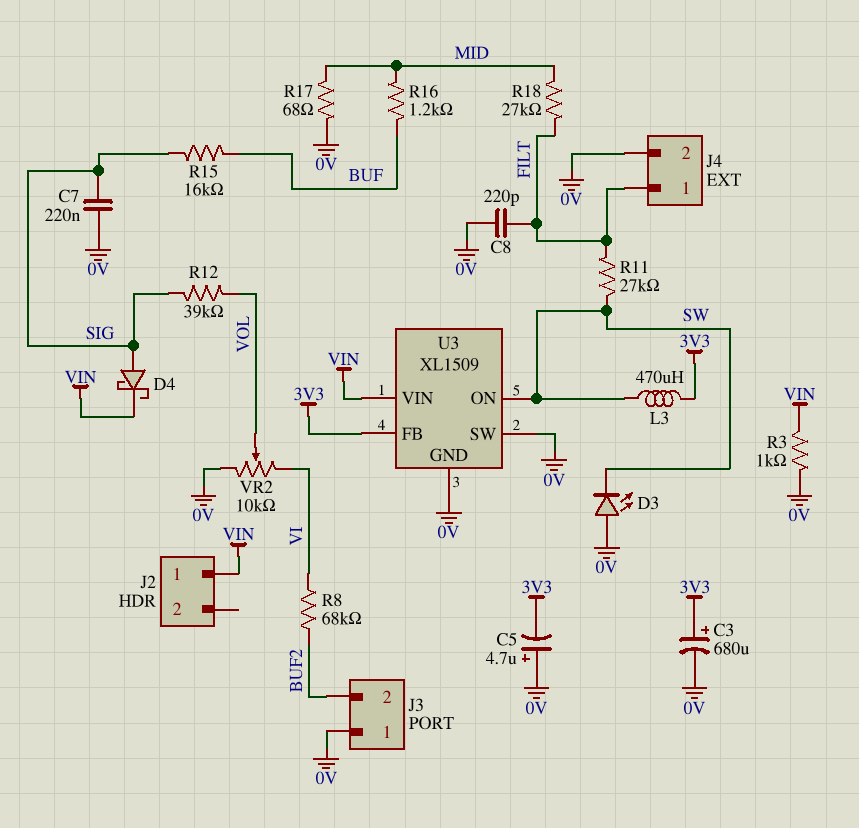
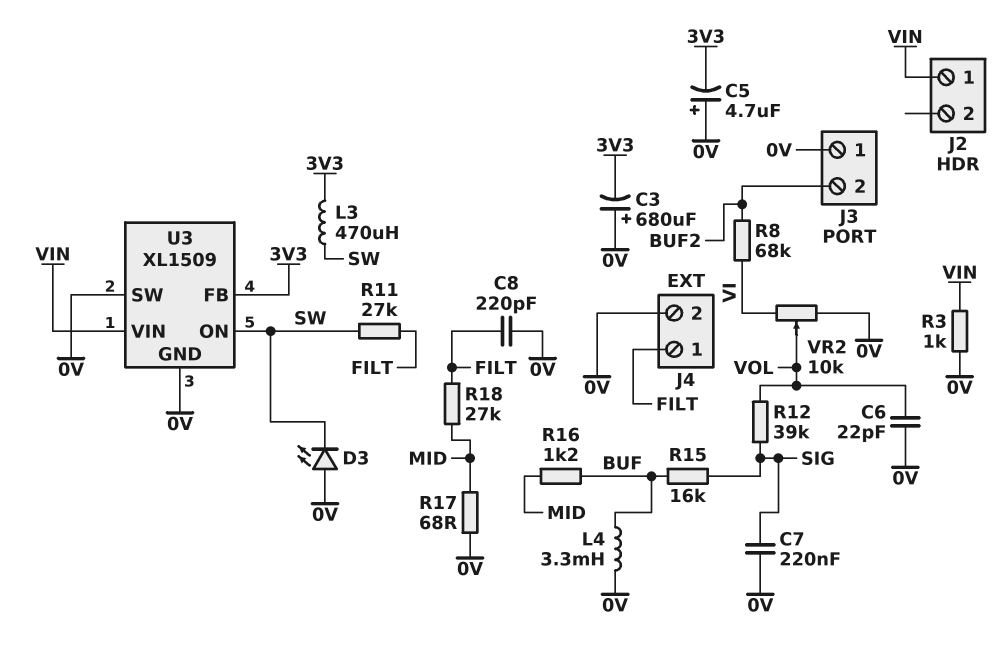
C3: 680uF (plus 3V3, minus 0V) -> 680uF (plus 0V, minus 3V3)
C6: none -> 22pF (0V, VOL)
D4: schottky (A SIG, K VIN) -> none
L4: none -> 3.3mH (0V, BUF)

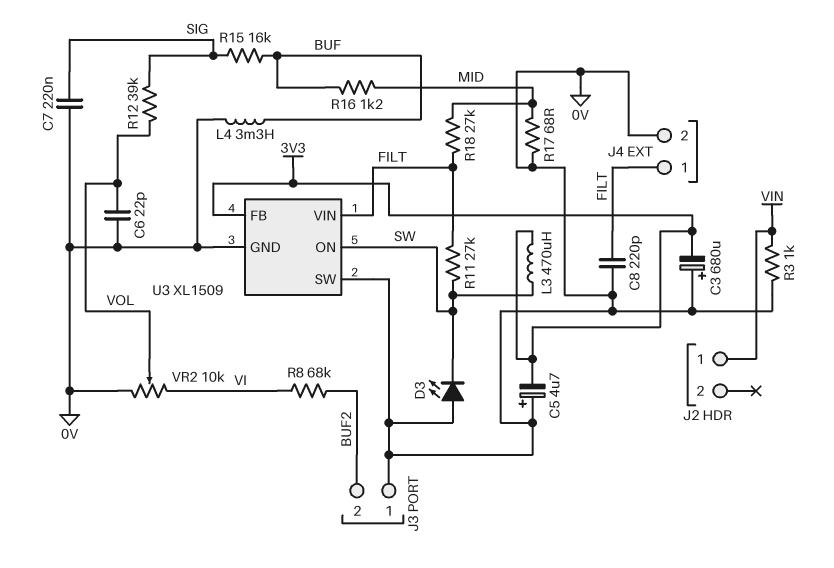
U3 pin VIN: VIN -> FILT

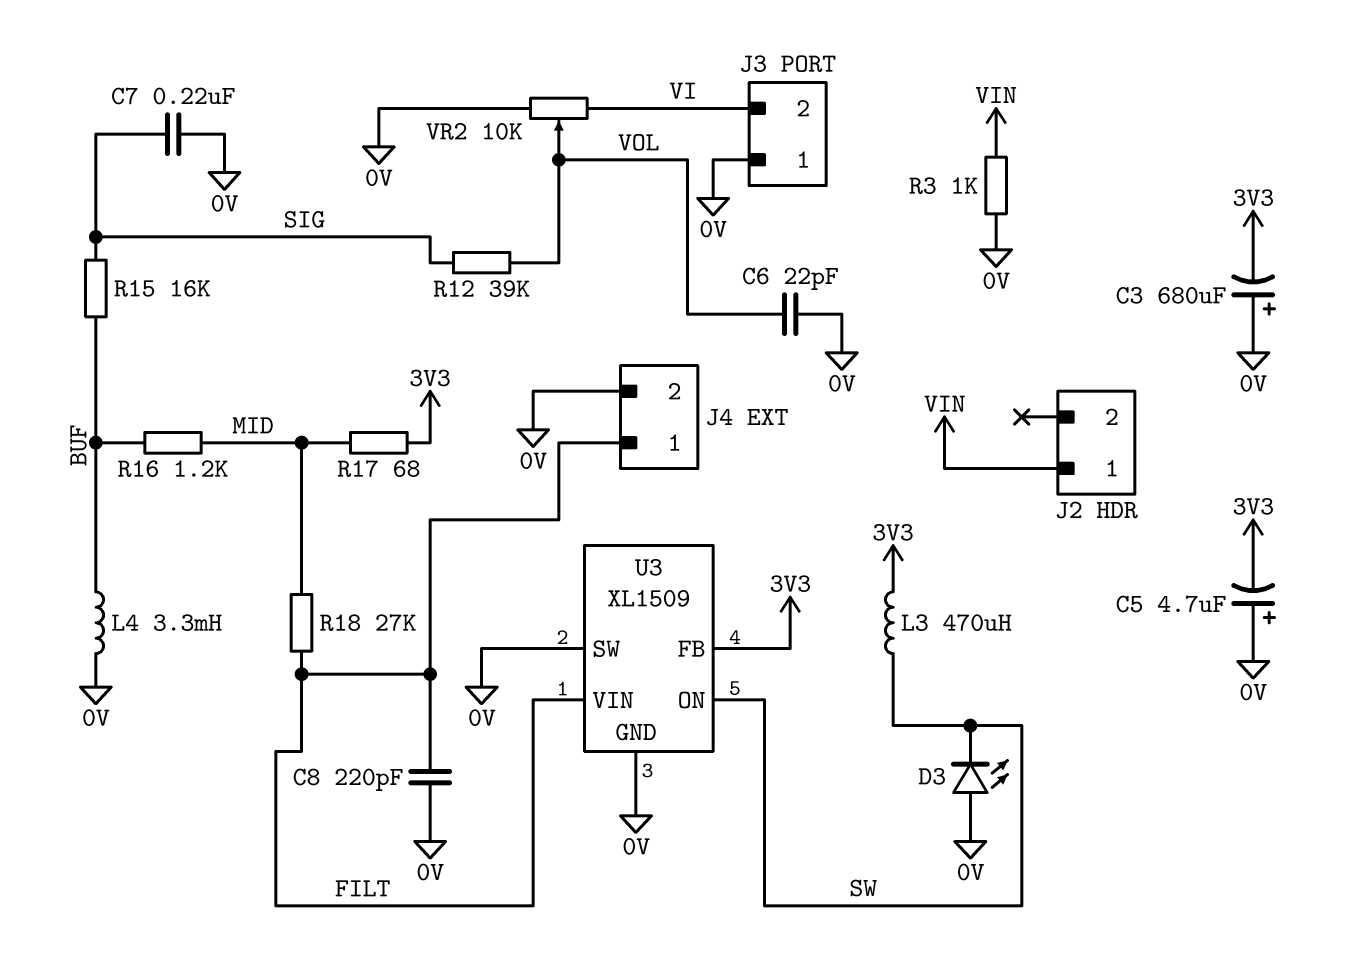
J3 pin 2: BUF2 -> VI
R8: 68k (BUF2, VI) -> none
R11: 27k (FILT, SW) -> none
R17: 68 (0V, MID) -> 68 (3V3, MID)

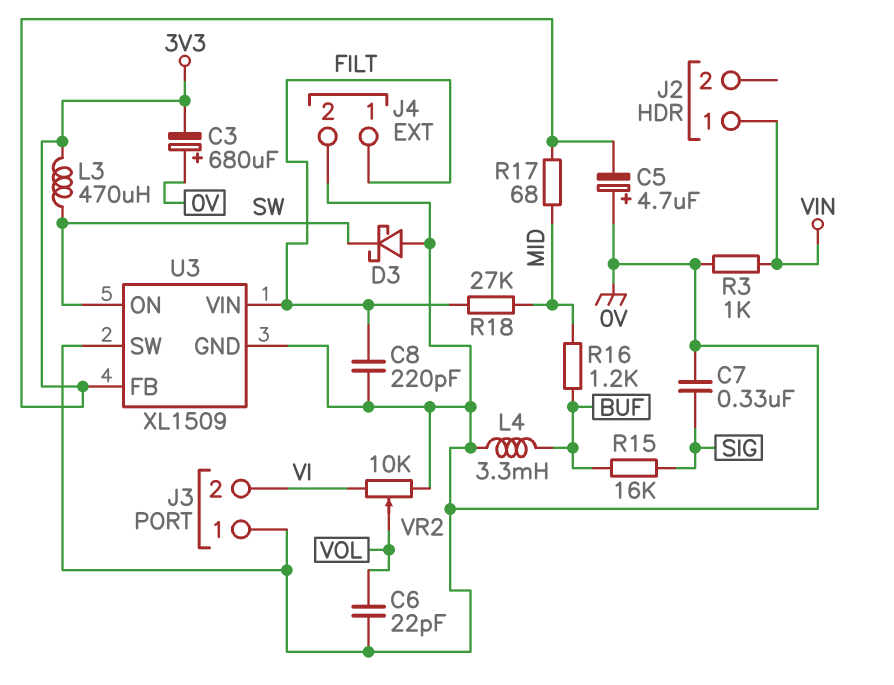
C7: 220nF (0V, SIG) -> 330nF (0V, SIG)
D3: LED (A 0V, K SW) -> schottky (A 0V, K SW)
R12: 39k (SIG, VOL) -> none

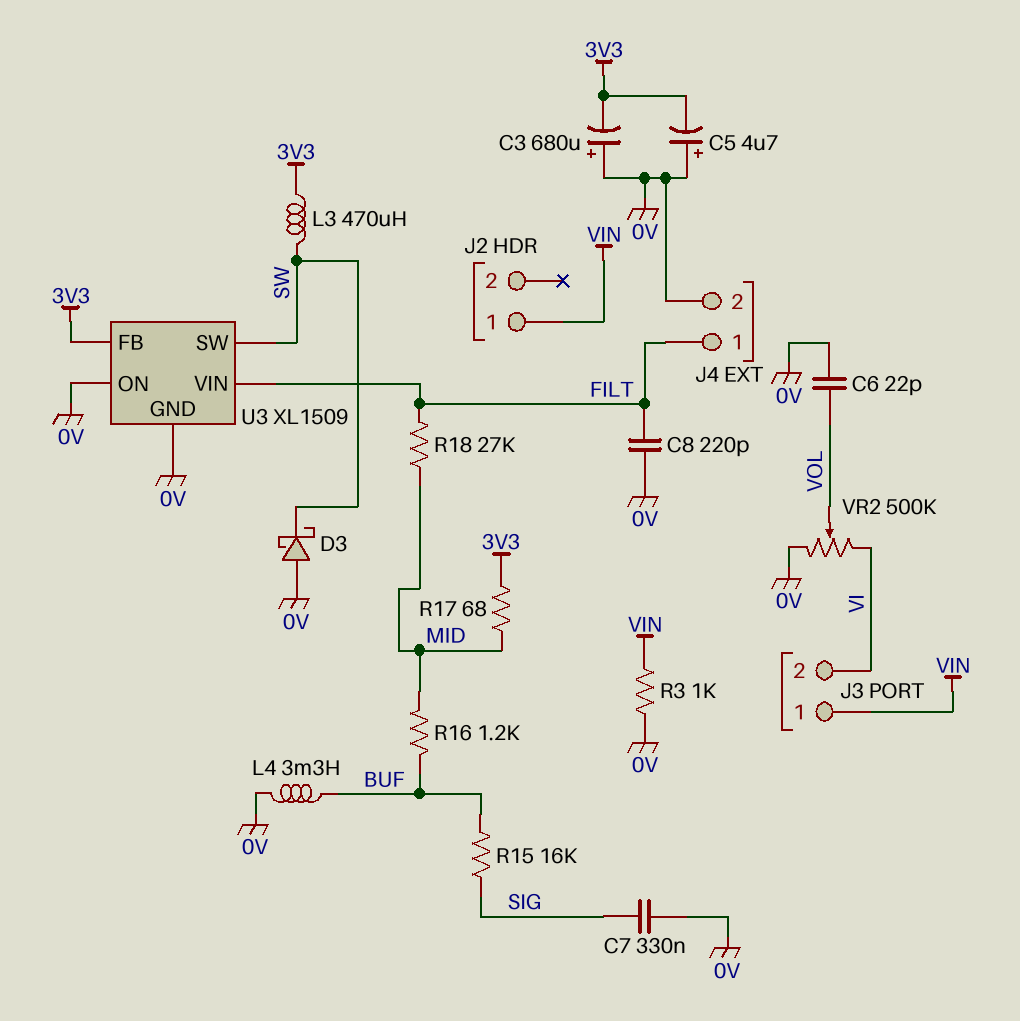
J3 pin 1: 0V -> VIN
U3 pin ON: SW -> 0V
U3 pin SW: 0V -> SW
VR2: 10k (0V, VI, wiper VOL) -> 500k (0V, VI, wiper VOL)

